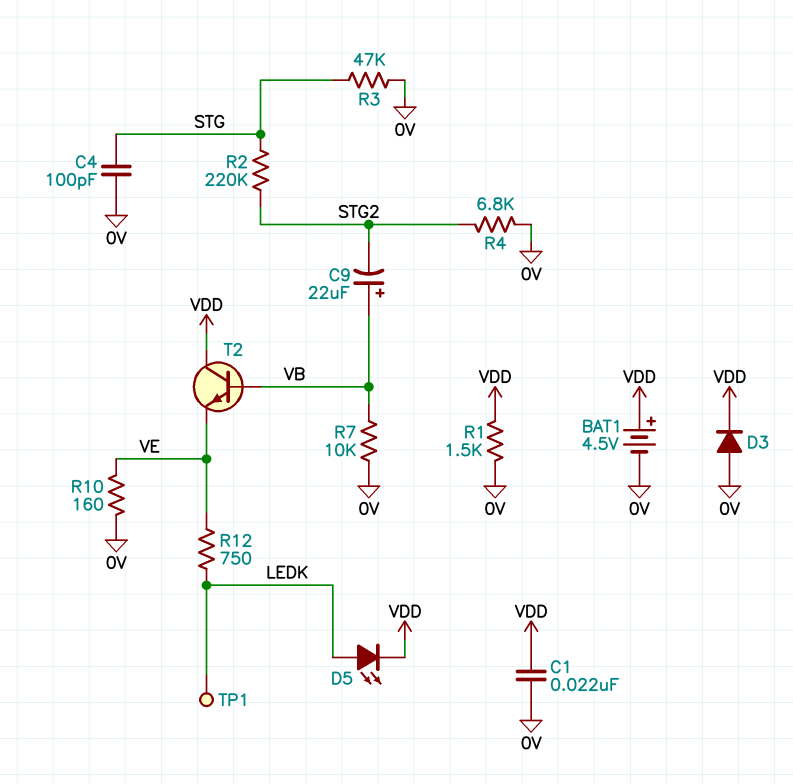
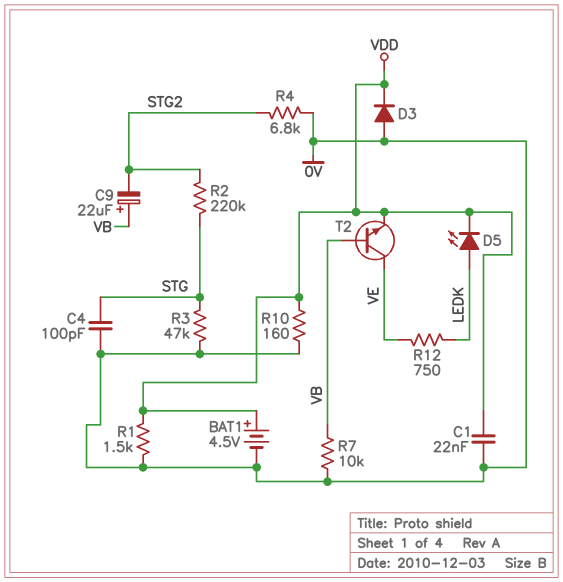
R10: 160 (0V, VE) -> 160 (0V, VDD)
T2: NPN (B VB, C VDD, E VE) -> NPN (B VB, C VE, E VDD)
TP1: test point (LEDK) -> none

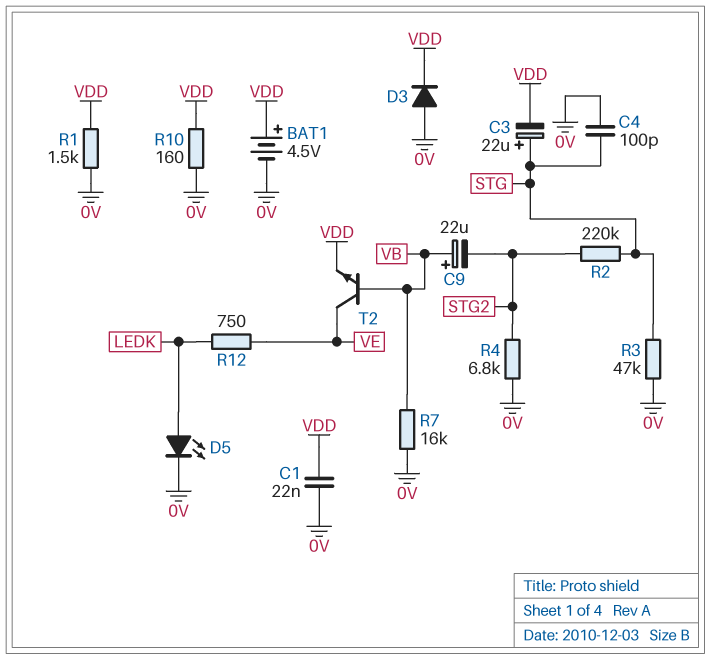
C3: none -> 22uF (plus STG, minus VDD)
D5: LED (A LEDK, K VDD) -> LED (A LEDK, K 0V)
R7: 10k (0V, VB) -> 16k (0V, VB)

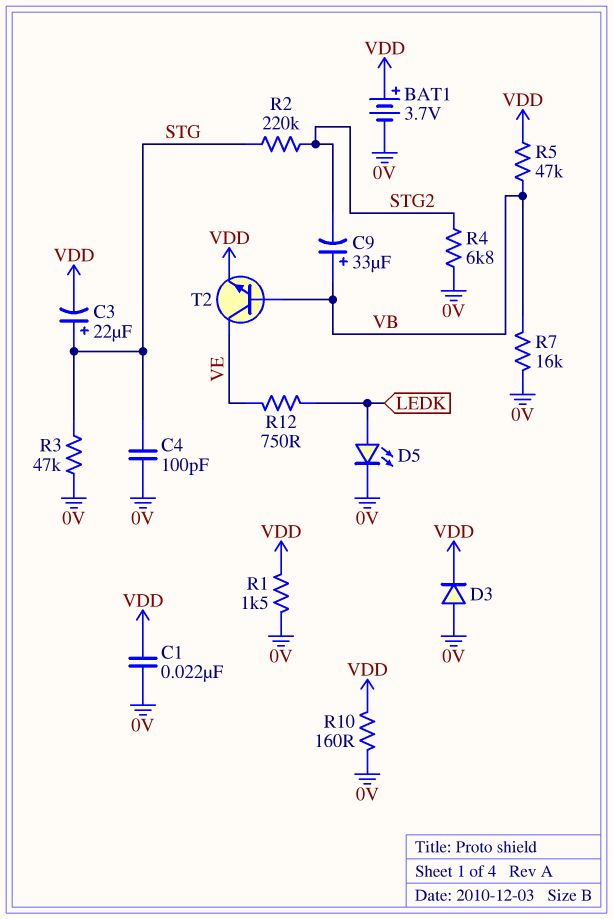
BAT1: 4.5V (plus VDD, minus 0V) -> 3.7V (plus VDD, minus 0V)
C9: 22uF (plus VB, minus STG2) -> 33uF (plus VB, minus STG2)
R5: none -> 47k (VB, VDD)

